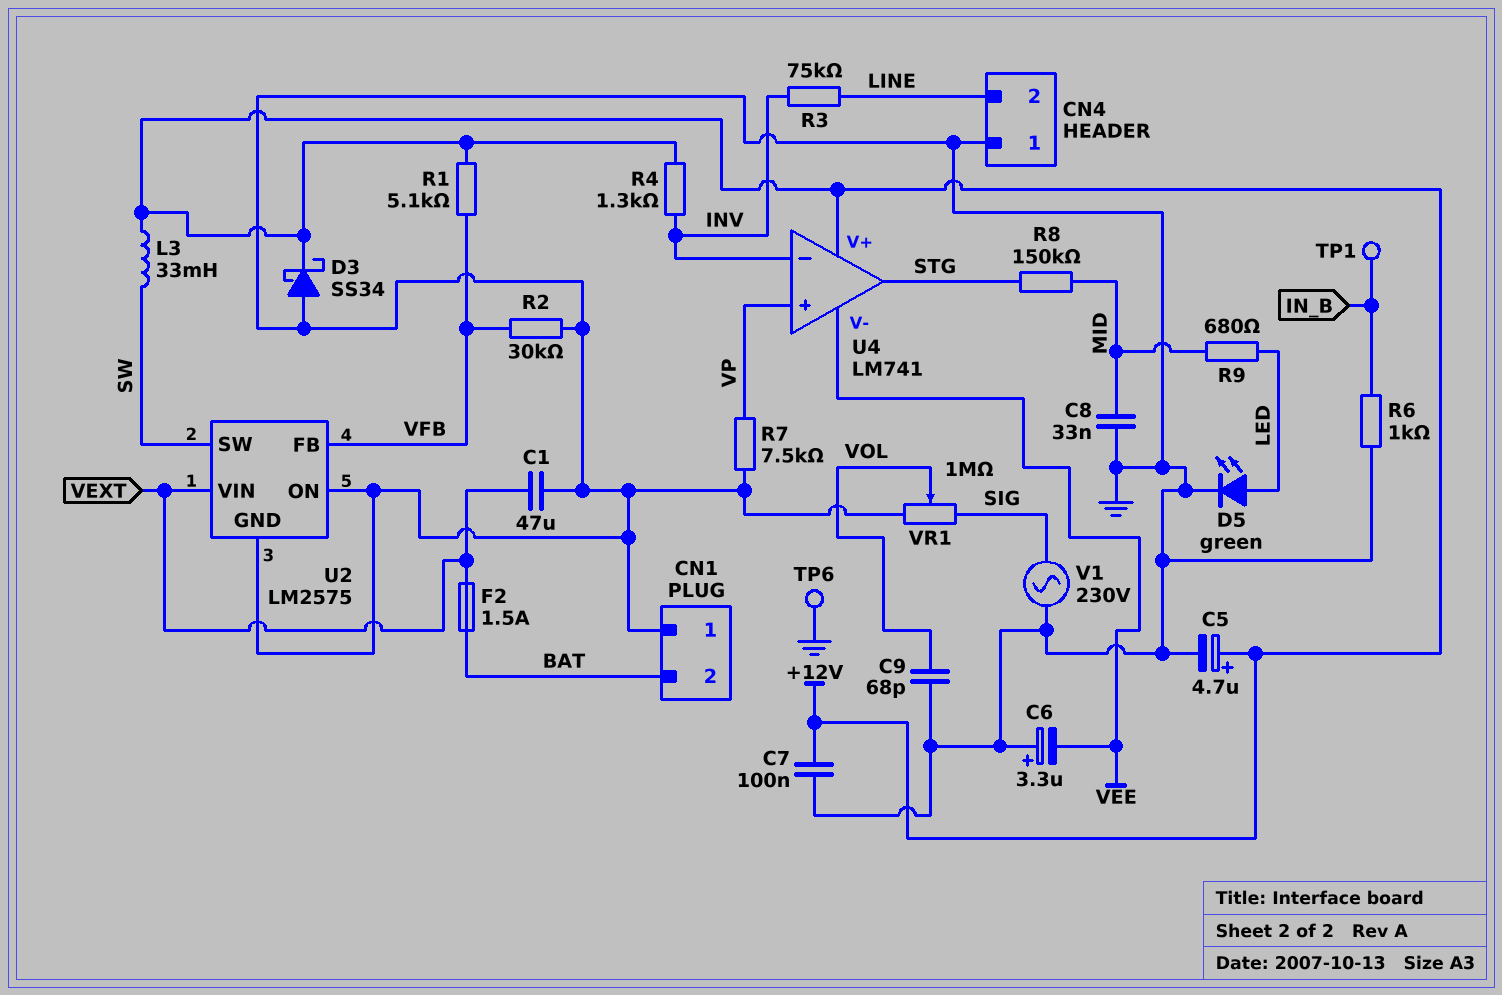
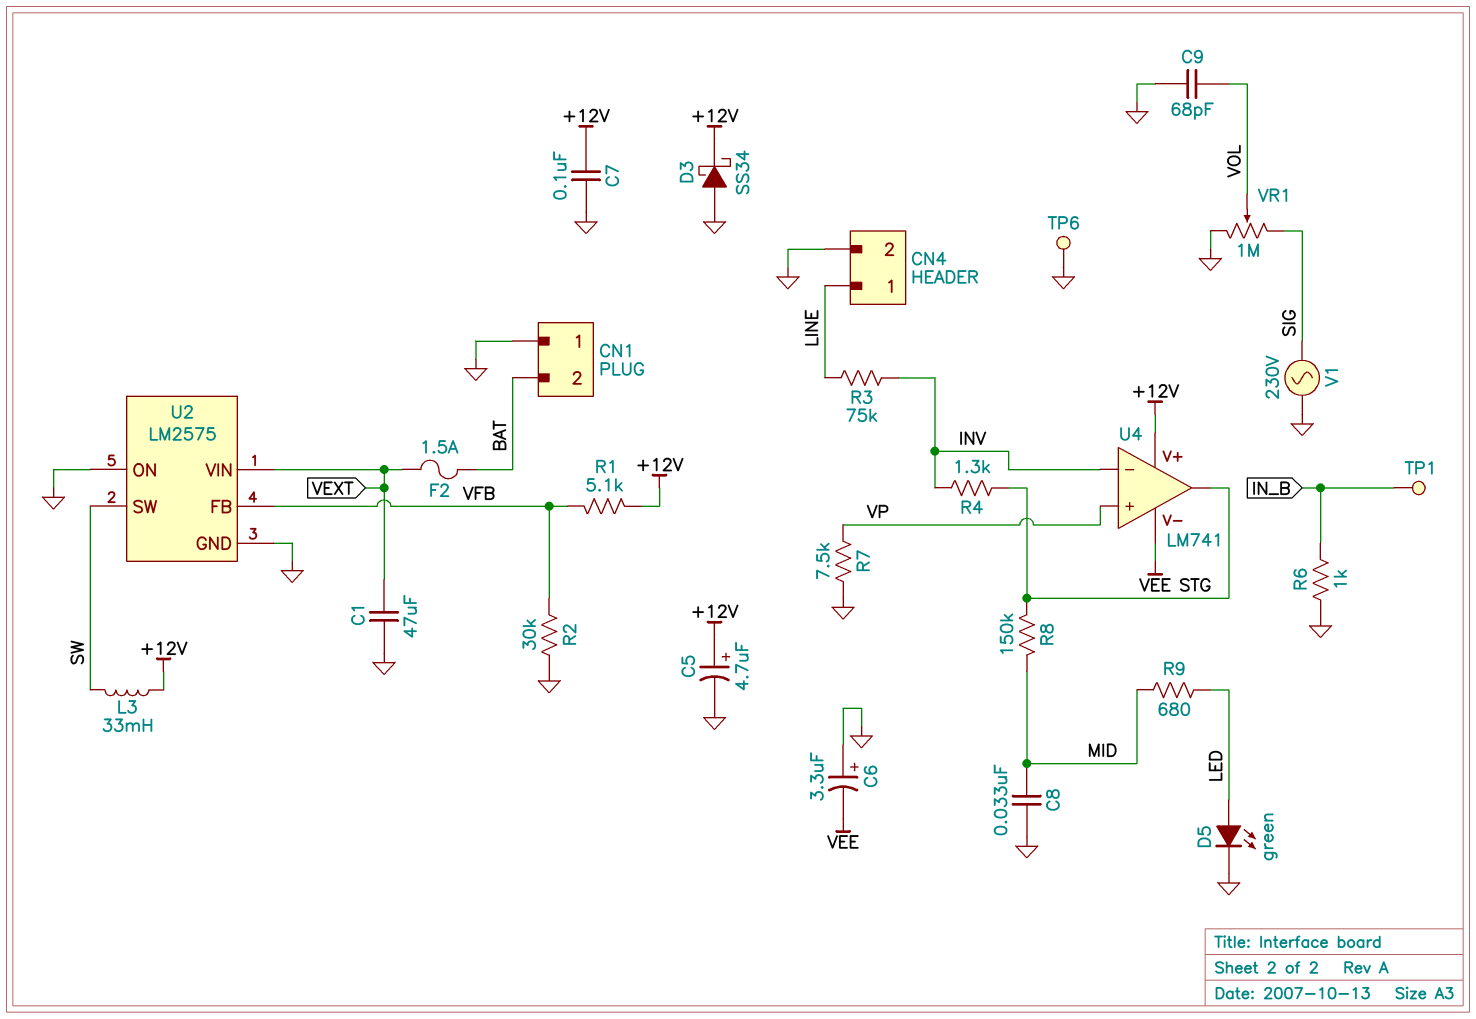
CN4 pin 1: GND -> LINE
CN4 pin 2: LINE -> GND
R4: 1.3k (+12V, INV) -> 1.3k (INV, STG)

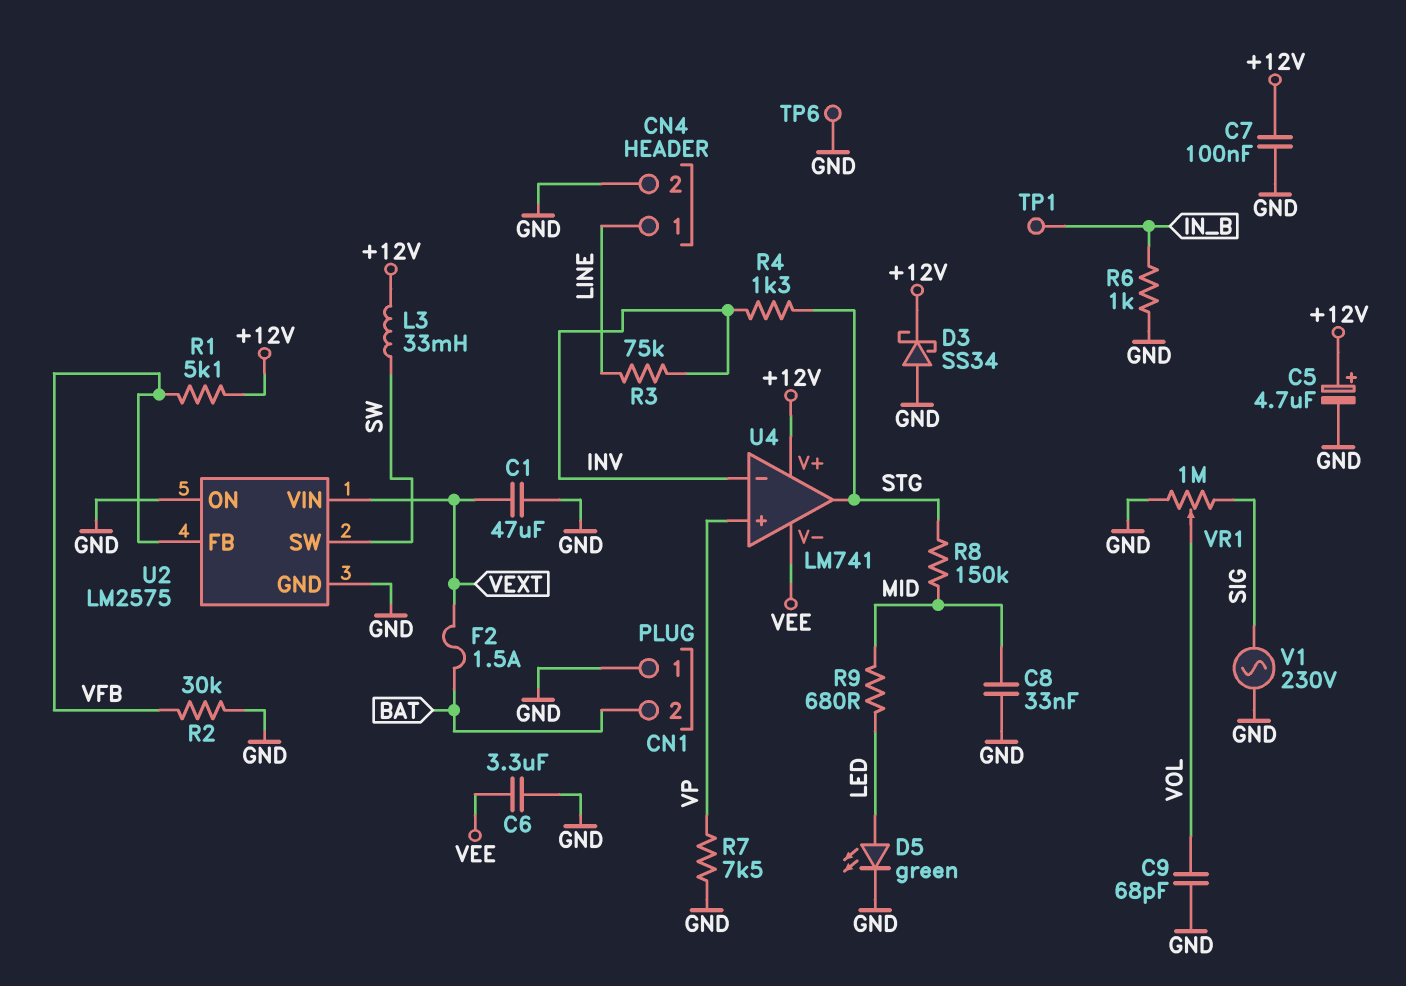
C6: 3.3uF (plus GND, minus VEE) -> 3.3uF (GND, VEE)

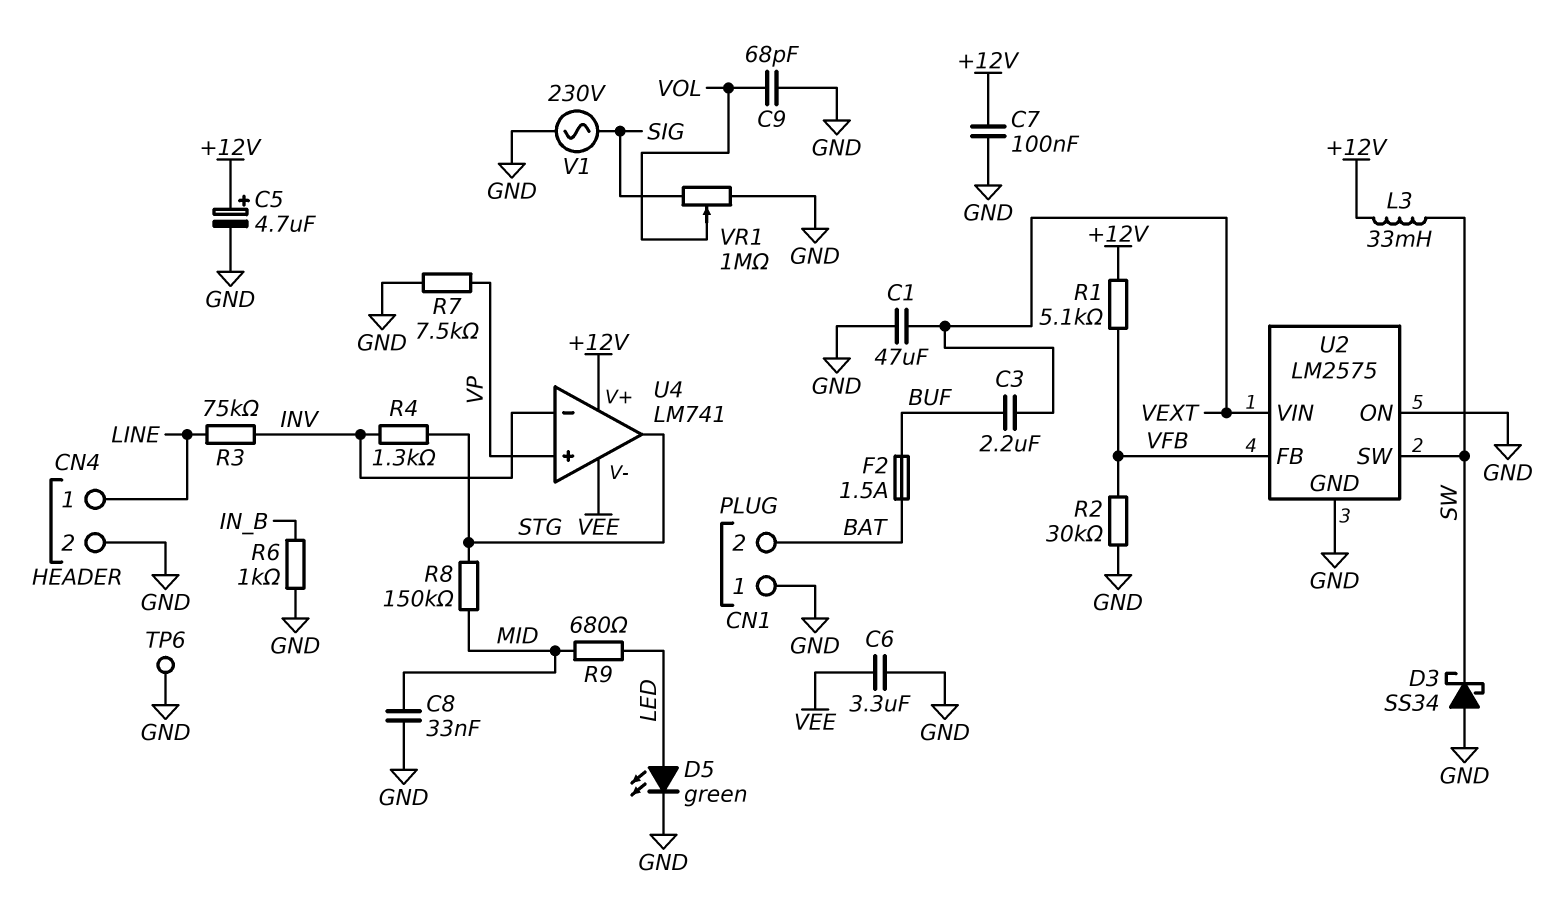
C3: none -> 2.2uF (BUF, VEXT)
D3: schottky SS34 (A GND, K +12V) -> schottky SS34 (A GND, K SW)
F2: 1.5A (BAT, VEXT) -> 1.5A (BAT, BUF)
TP1: test point (IN_B) -> none

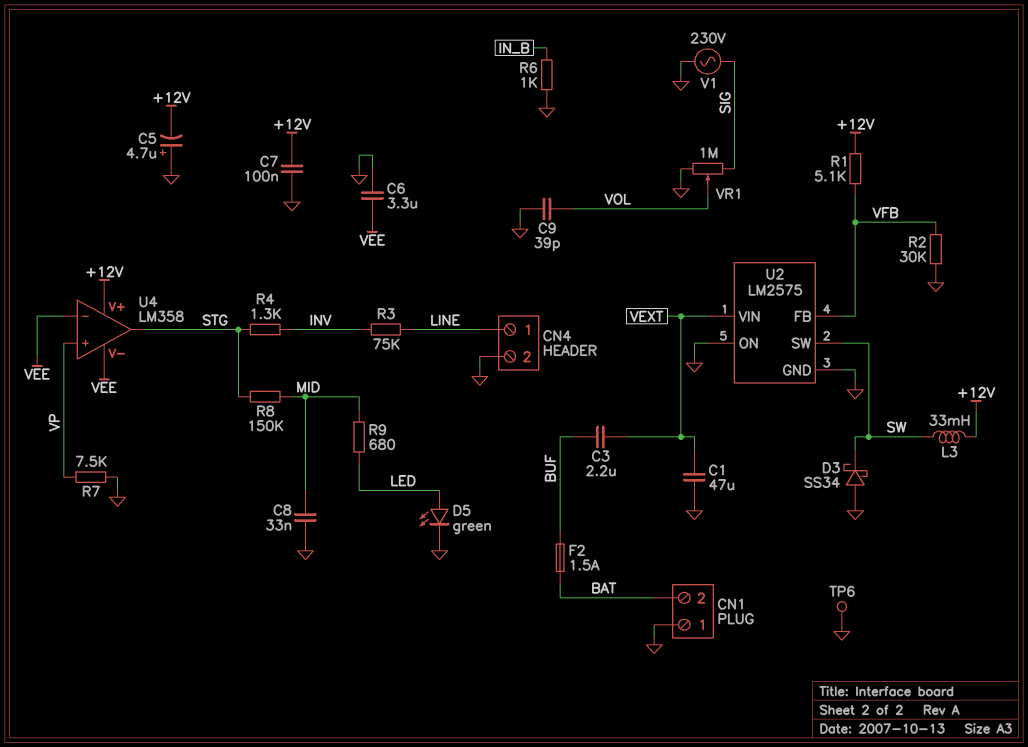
C5: 4.7uF (plus +12V, minus GND) -> 4.7uF (plus GND, minus +12V)
C9: 68pF (GND, VOL) -> 39pF (GND, VOL)
U4: LM741 -> LM358
U4 pin in-: INV -> VEE

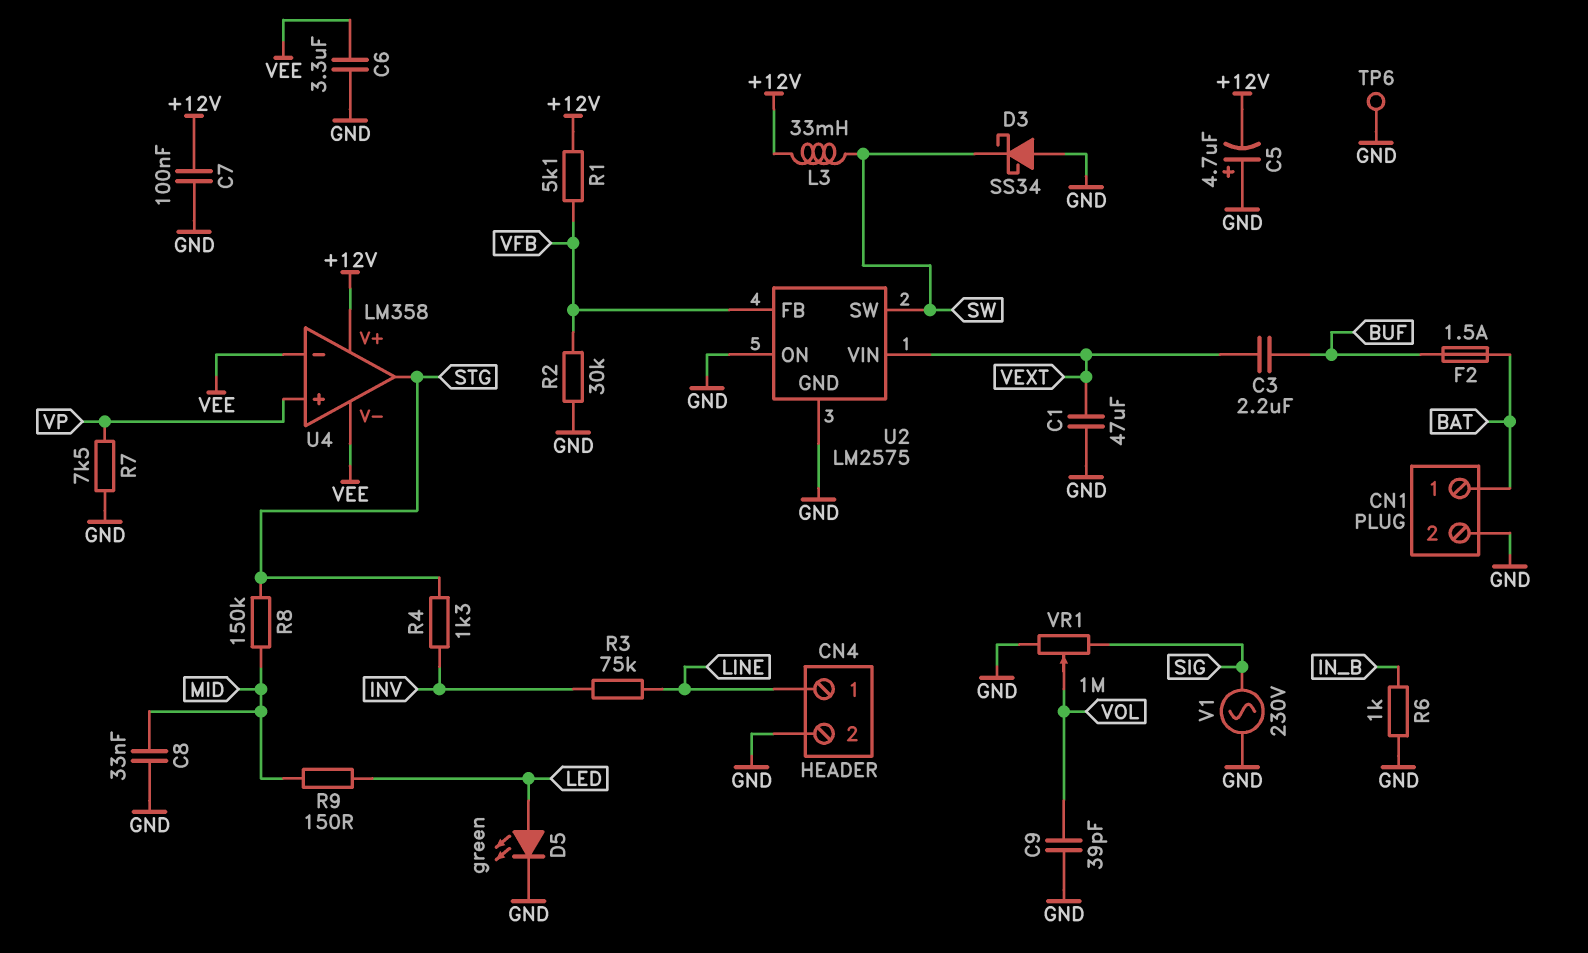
CN1 pin 1: GND -> BAT
CN1 pin 2: BAT -> GND
R9: 680 (LED, MID) -> 150 (LED, MID)

